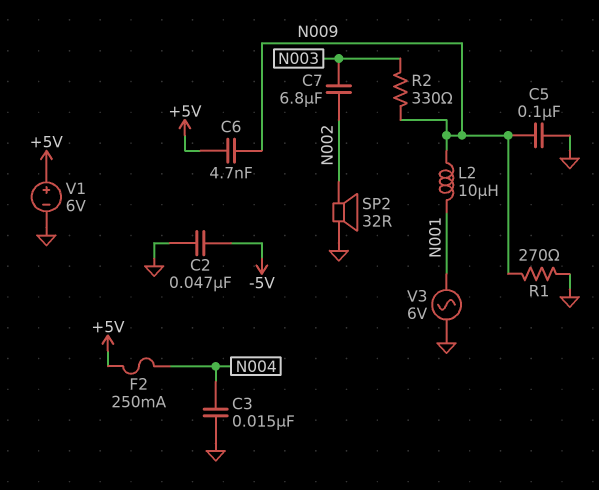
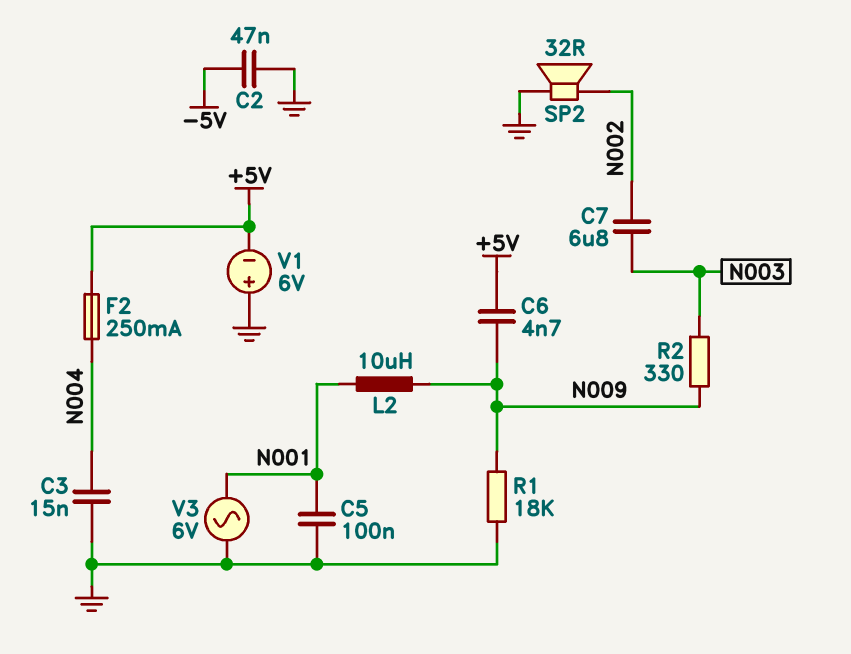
C5: 100nF (GND, N009) -> 100nF (GND, N001)
R1: 270 (GND, N009) -> 18k (GND, N009)
V1: 6V (plus +5V, minus GND) -> 6V (plus GND, minus +5V)

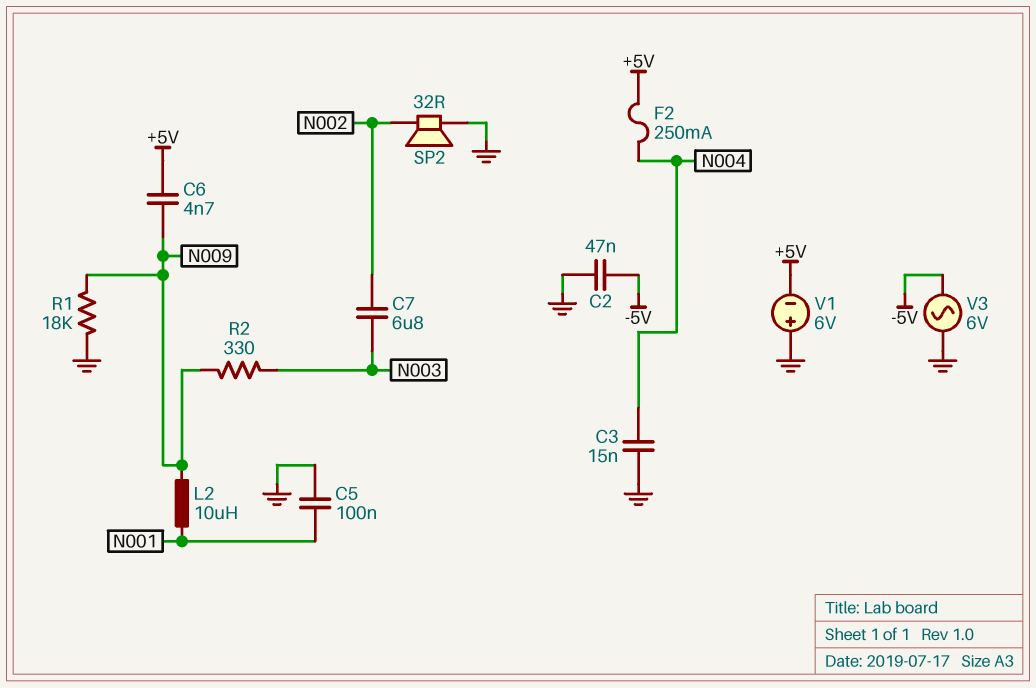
V3: AC 6V (GND, N001) -> AC 6V (-5V, GND)

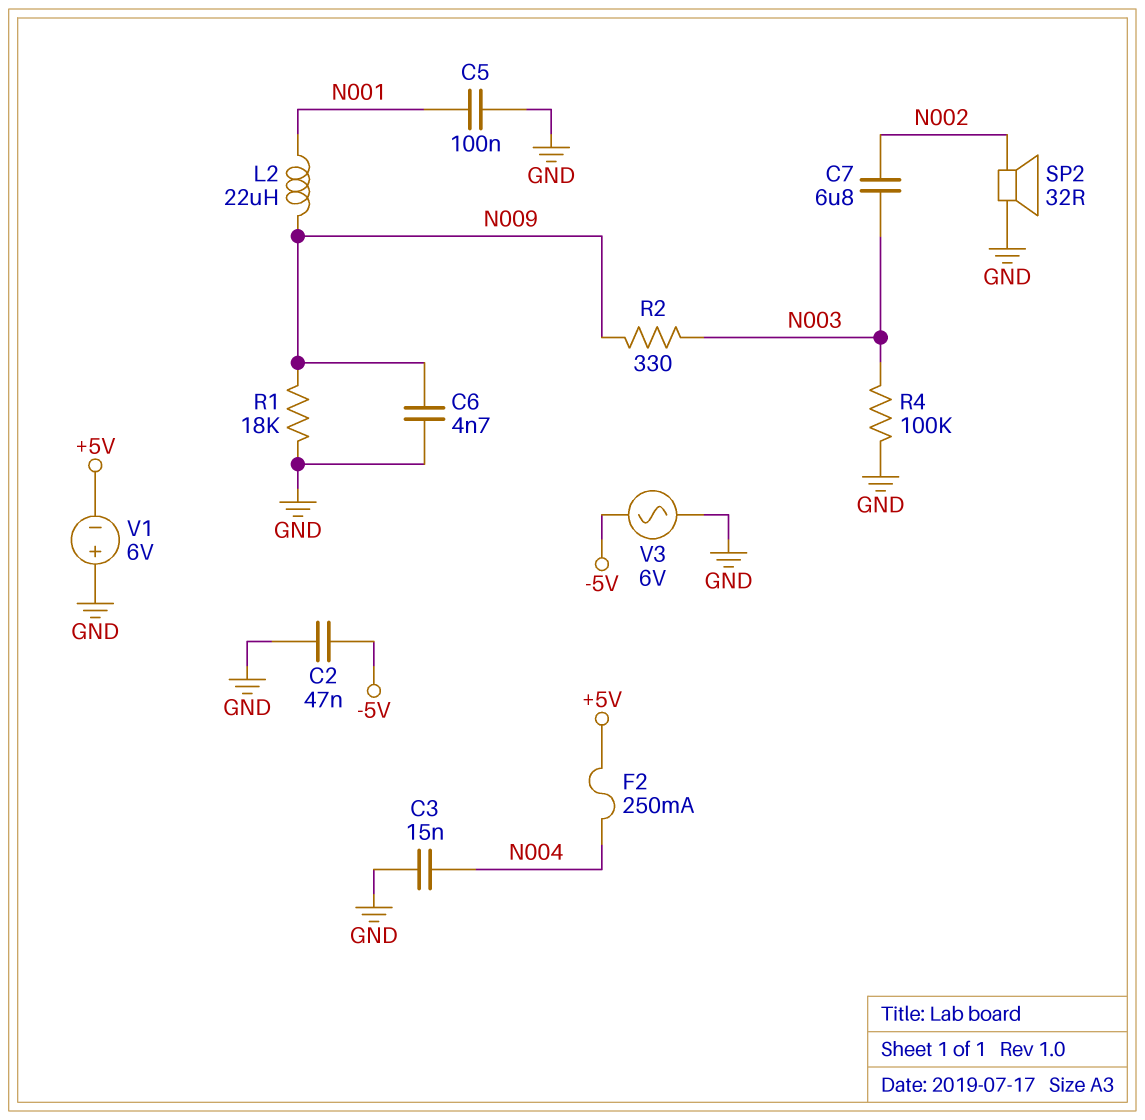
C6: 4.7nF (+5V, N009) -> 4.7nF (GND, N009)
L2: 10uH (N001, N009) -> 22uH (N001, N009)
R4: none -> 100k (GND, N003)

